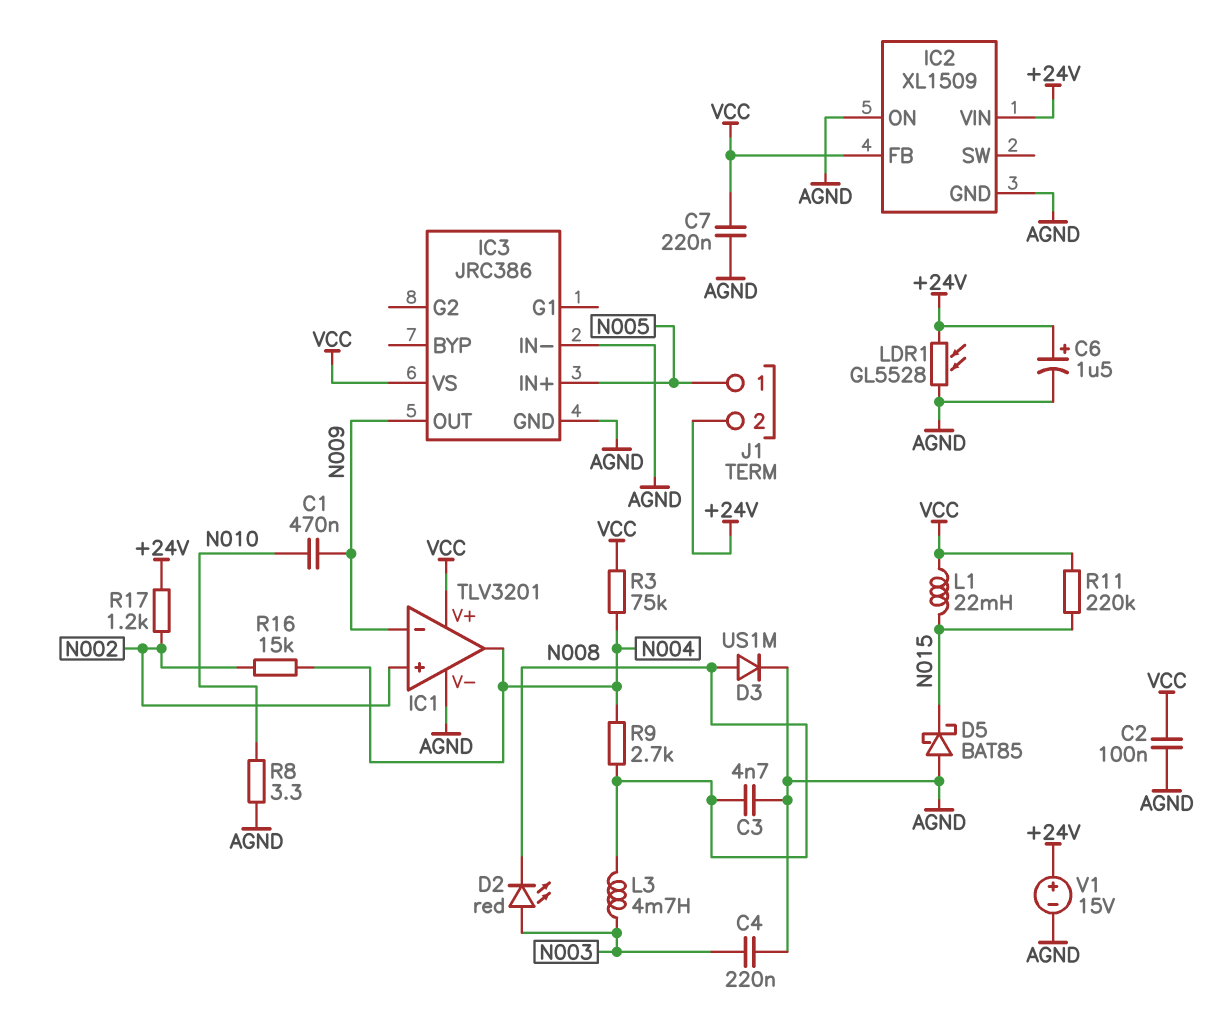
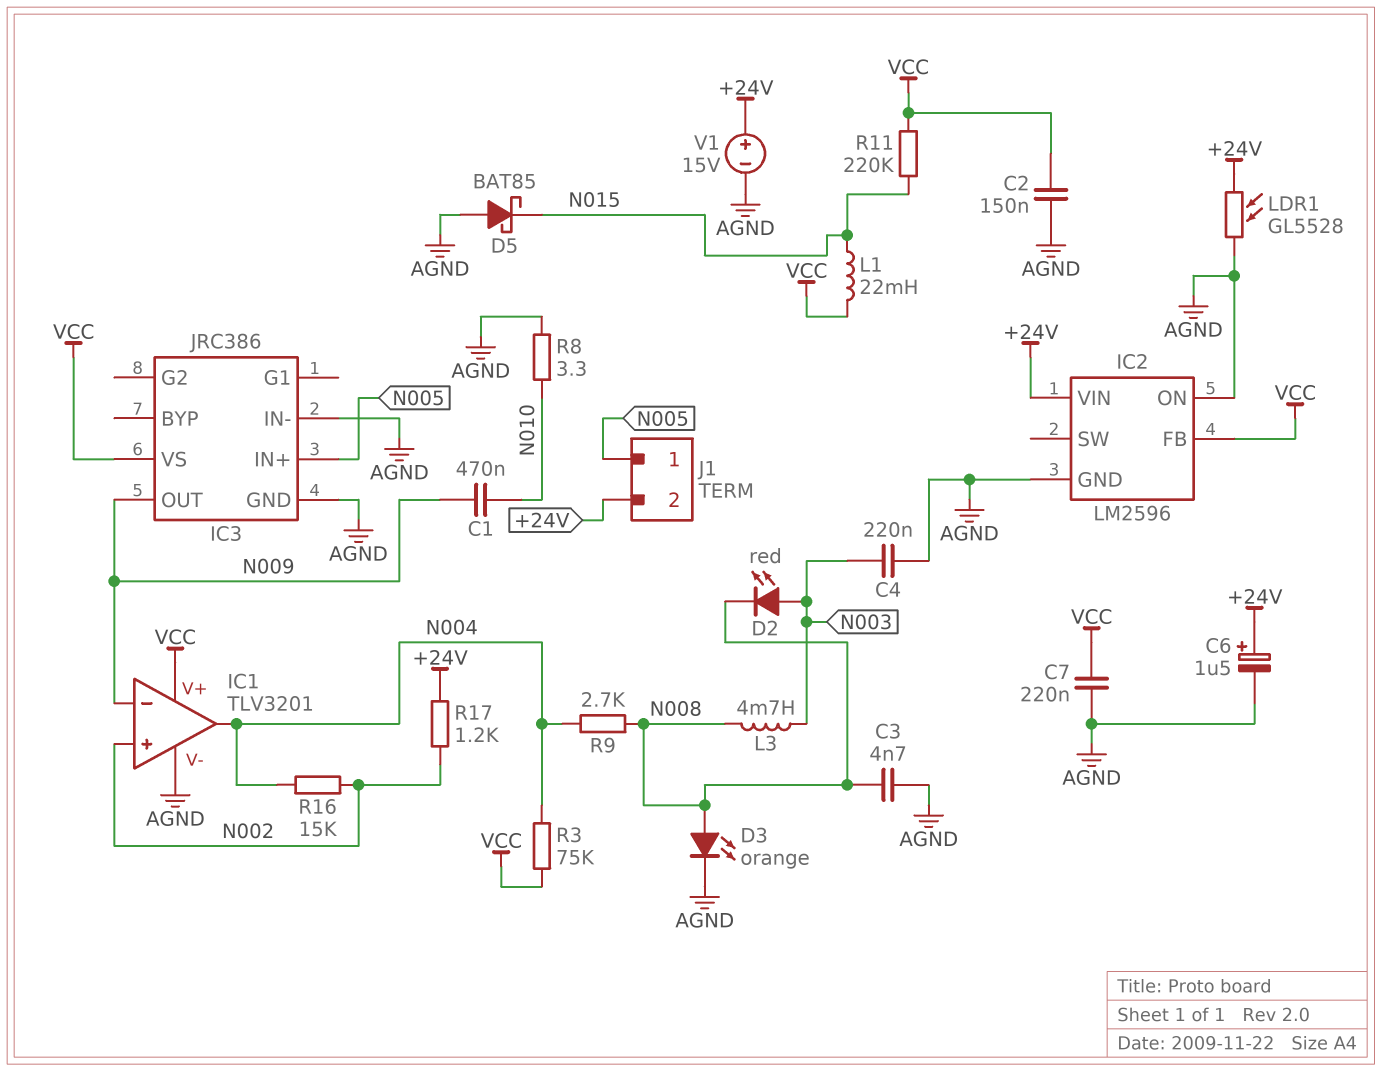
C2: 100nF (AGND, VCC) -> 150nF (AGND, VCC)
D3: diode US1M (A N008, K AGND) -> LED orange (A N008, K AGND)
IC2: XL1509 -> LM2596

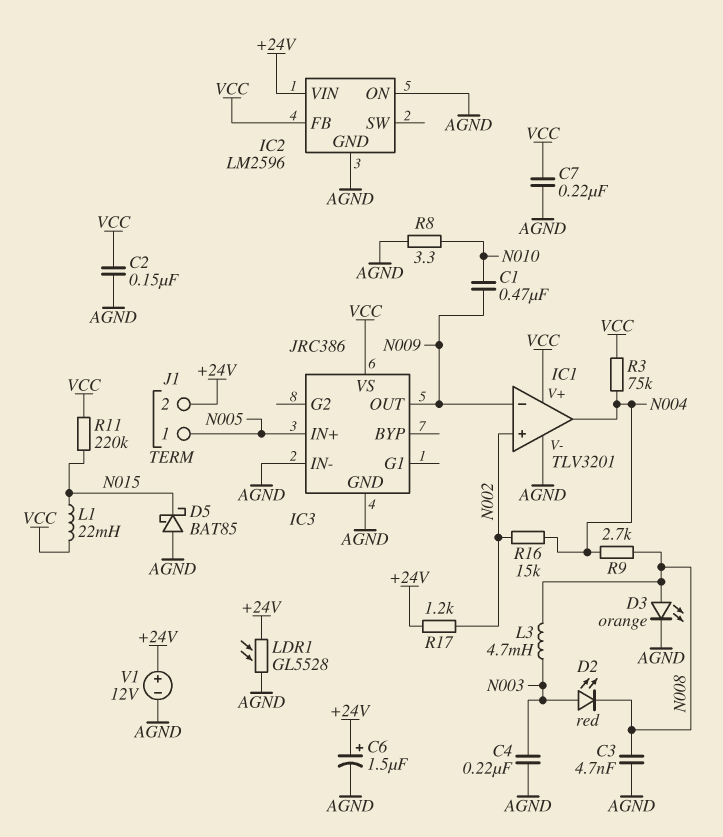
V1: 15V (plus +24V, minus AGND) -> 12V (plus +24V, minus AGND)

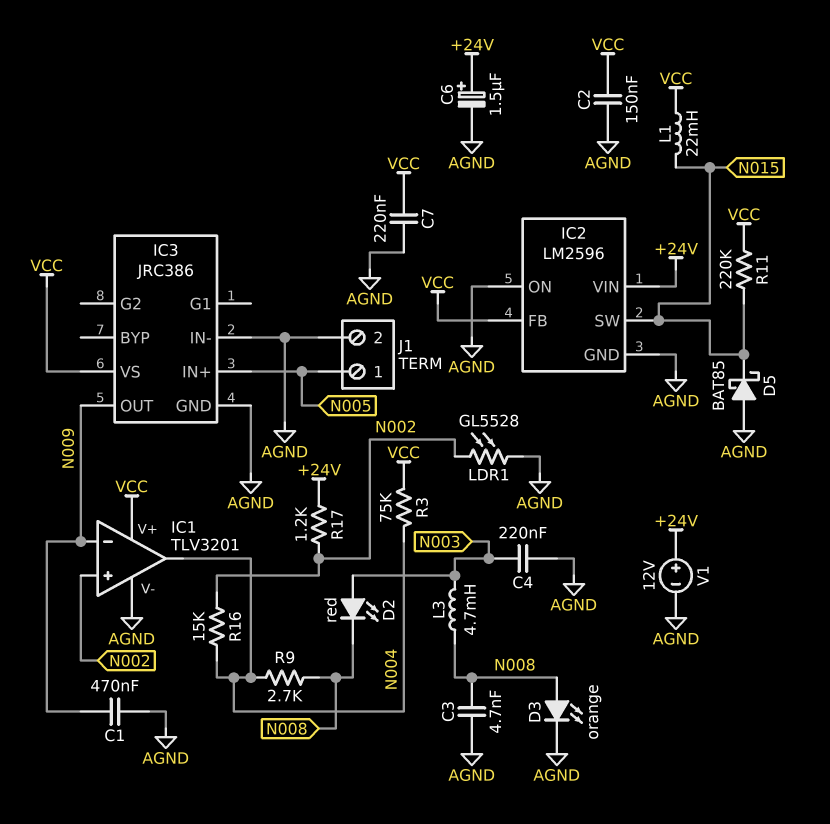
C1: 470nF (N009, N010) -> 470nF (AGND, N009)
IC2 pin SW: none -> N015
J1 pin 2: +24V -> AGND
LDR1: GL5528 (+24V, AGND) -> GL5528 (AGND, N002)
R8: 3.3 (AGND, N010) -> none

